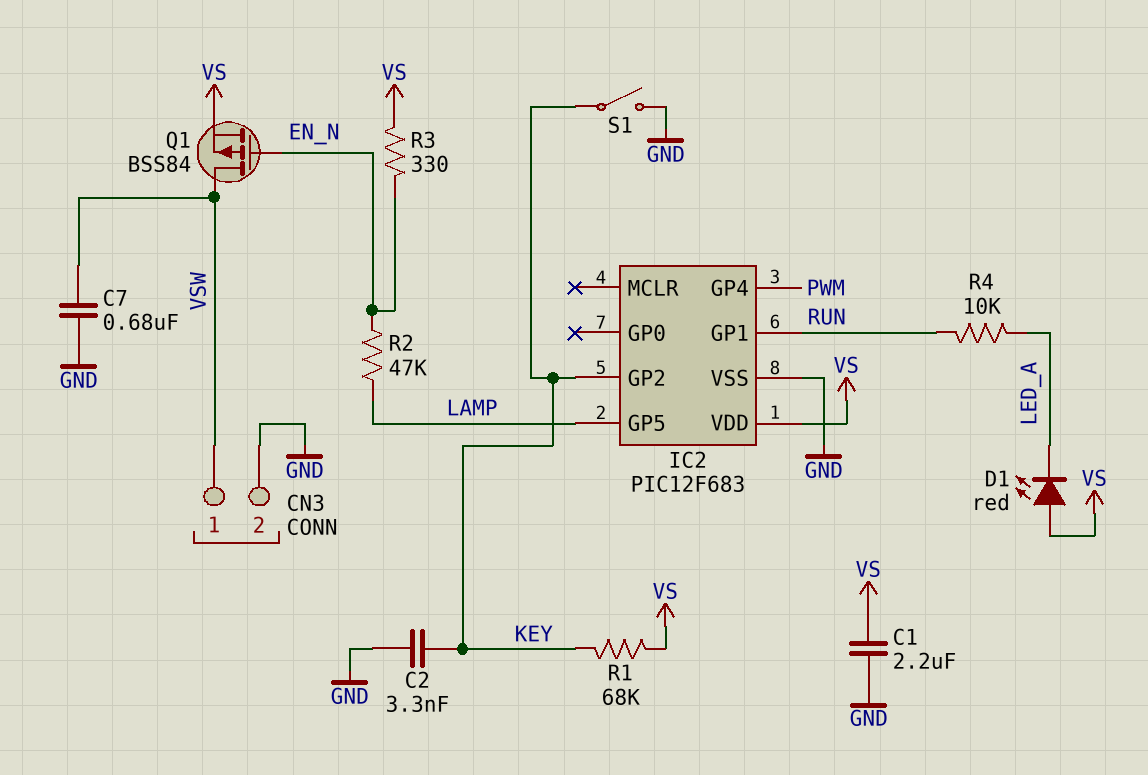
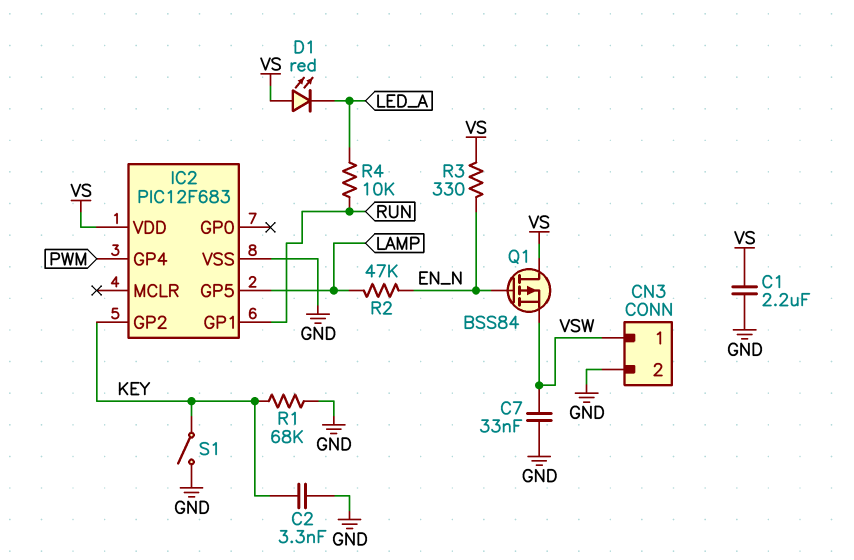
C7: 680nF (GND, VSW) -> 33nF (GND, VSW)
Q1: PMOS BSS84 (G EN_N, D VSW, S VS) -> PMOS BSS84 (G EN_N, D VS, S VSW)
R1: 68k (KEY, VS) -> 68k (GND, KEY)

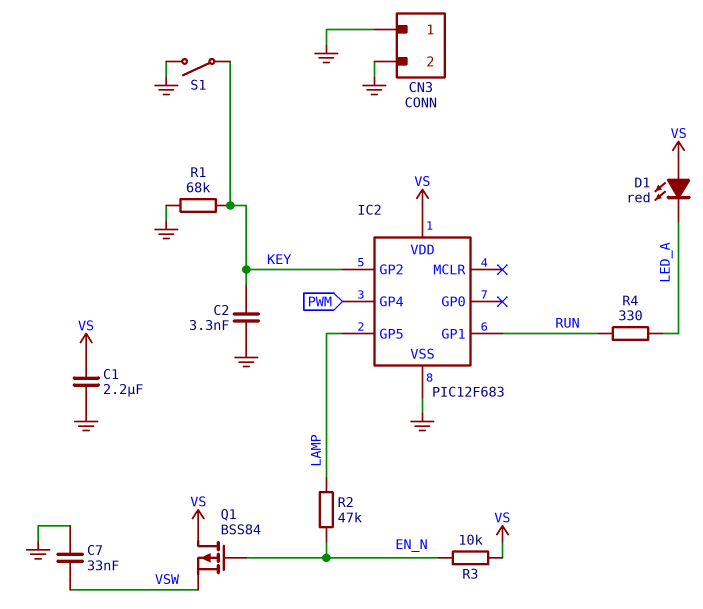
CN3 pin 1: VSW -> GND
R3: 330 (EN_N, VS) -> 10k (EN_N, VS)
R4: 10k (LED_A, RUN) -> 330 (LED_A, RUN)

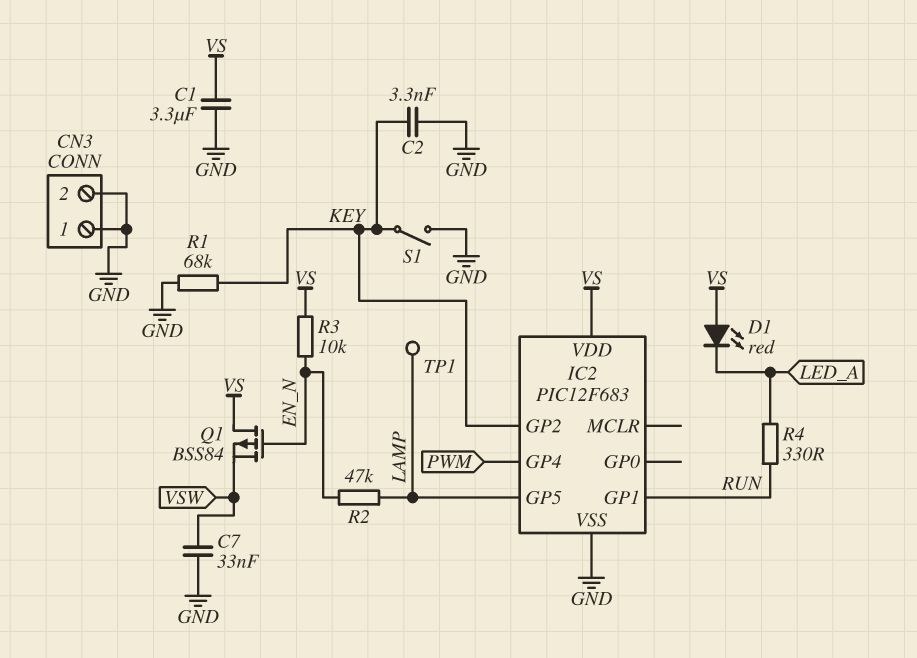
C1: 2.2uF (GND, VS) -> 3.3uF (GND, VS)
TP1: none -> test point (LAMP)

